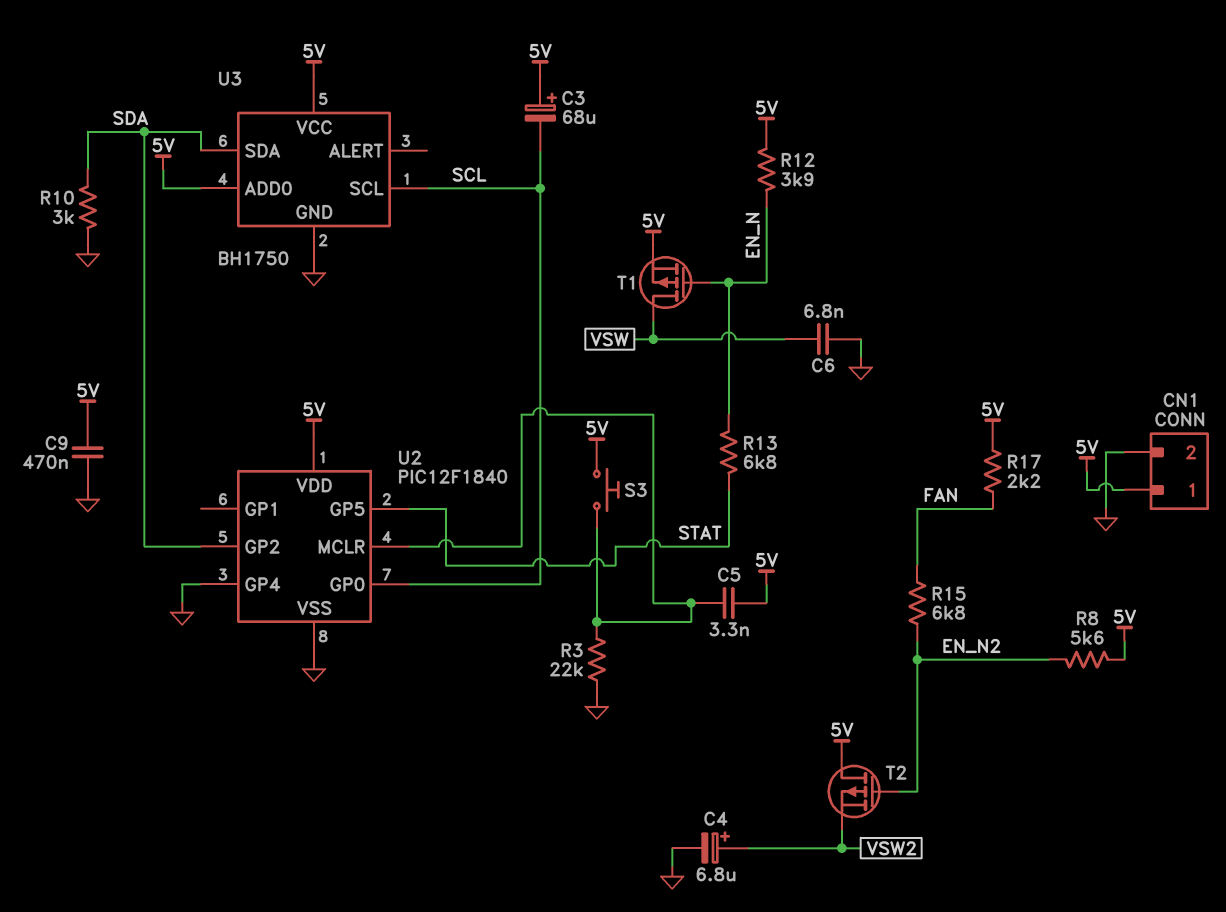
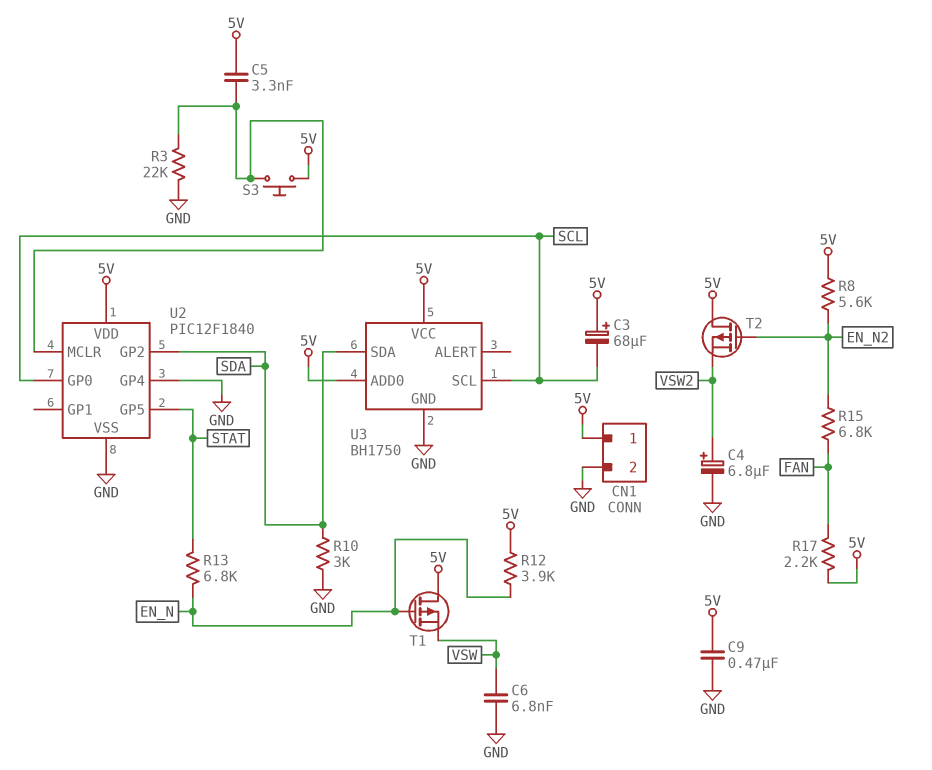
T1: PMOS (G EN_N, D VSW, S 5V) -> PMOS (G EN_N, D 5V, S VSW)

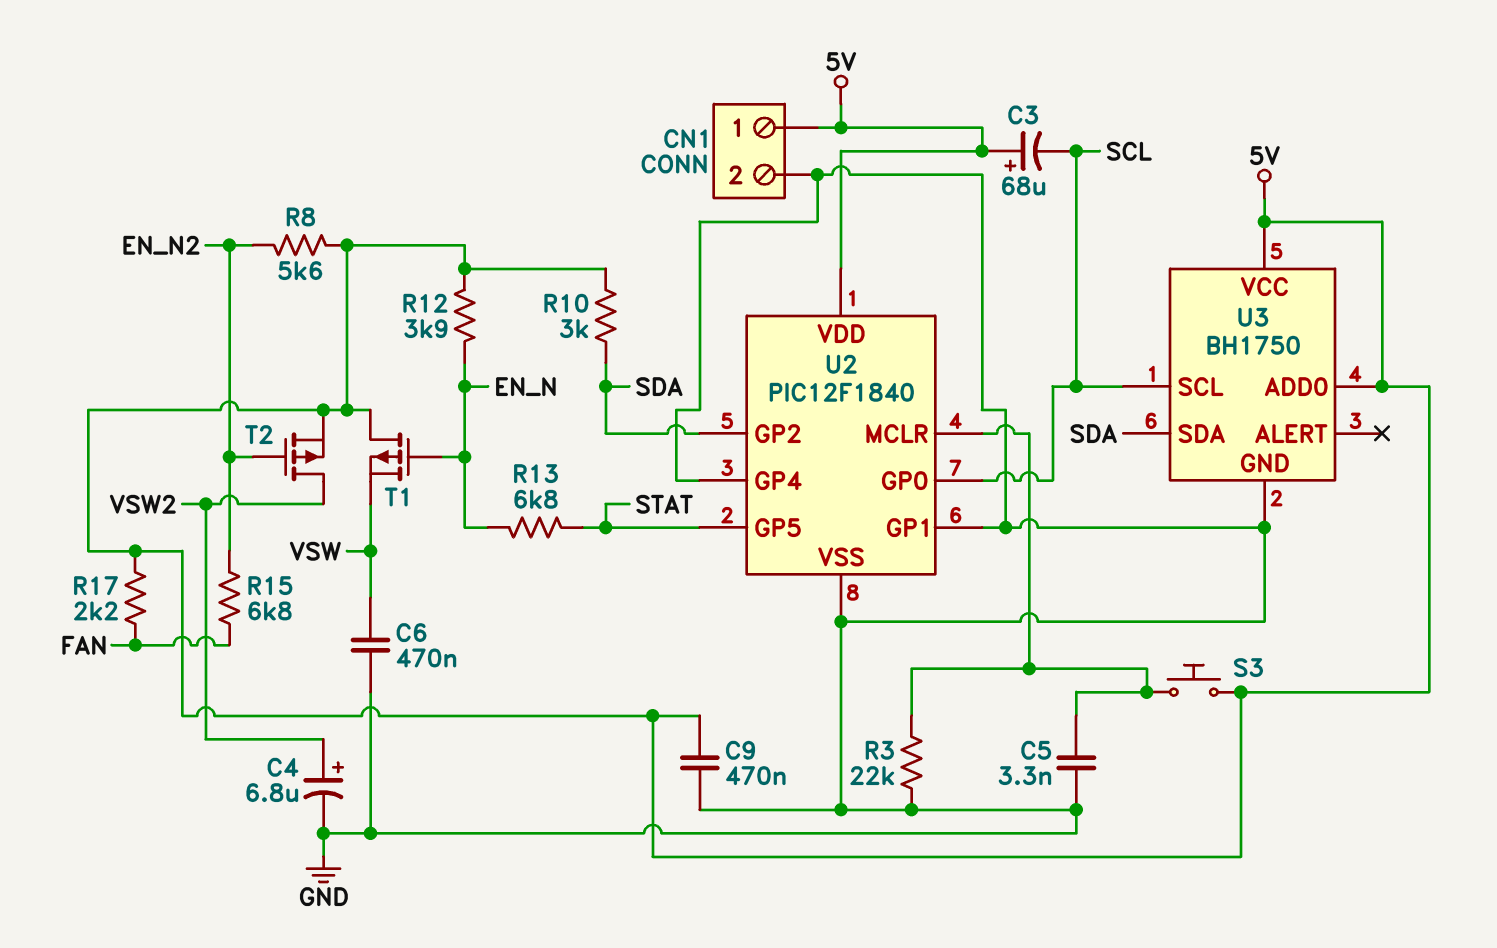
C5: 3.3nF (5V, U2/MCLR) -> 3.3nF (GND, U2/MCLR)
C6: 6.8nF (GND, VSW) -> 470nF (GND, VSW)
R10: 3k (GND, SDA) -> 3k (5V, SDA)
T2: PMOS (G EN_N2, D 5V, S VSW2) -> PMOS (G EN_N2, D VSW2, S 5V)
U2 pin GP1: none -> GND

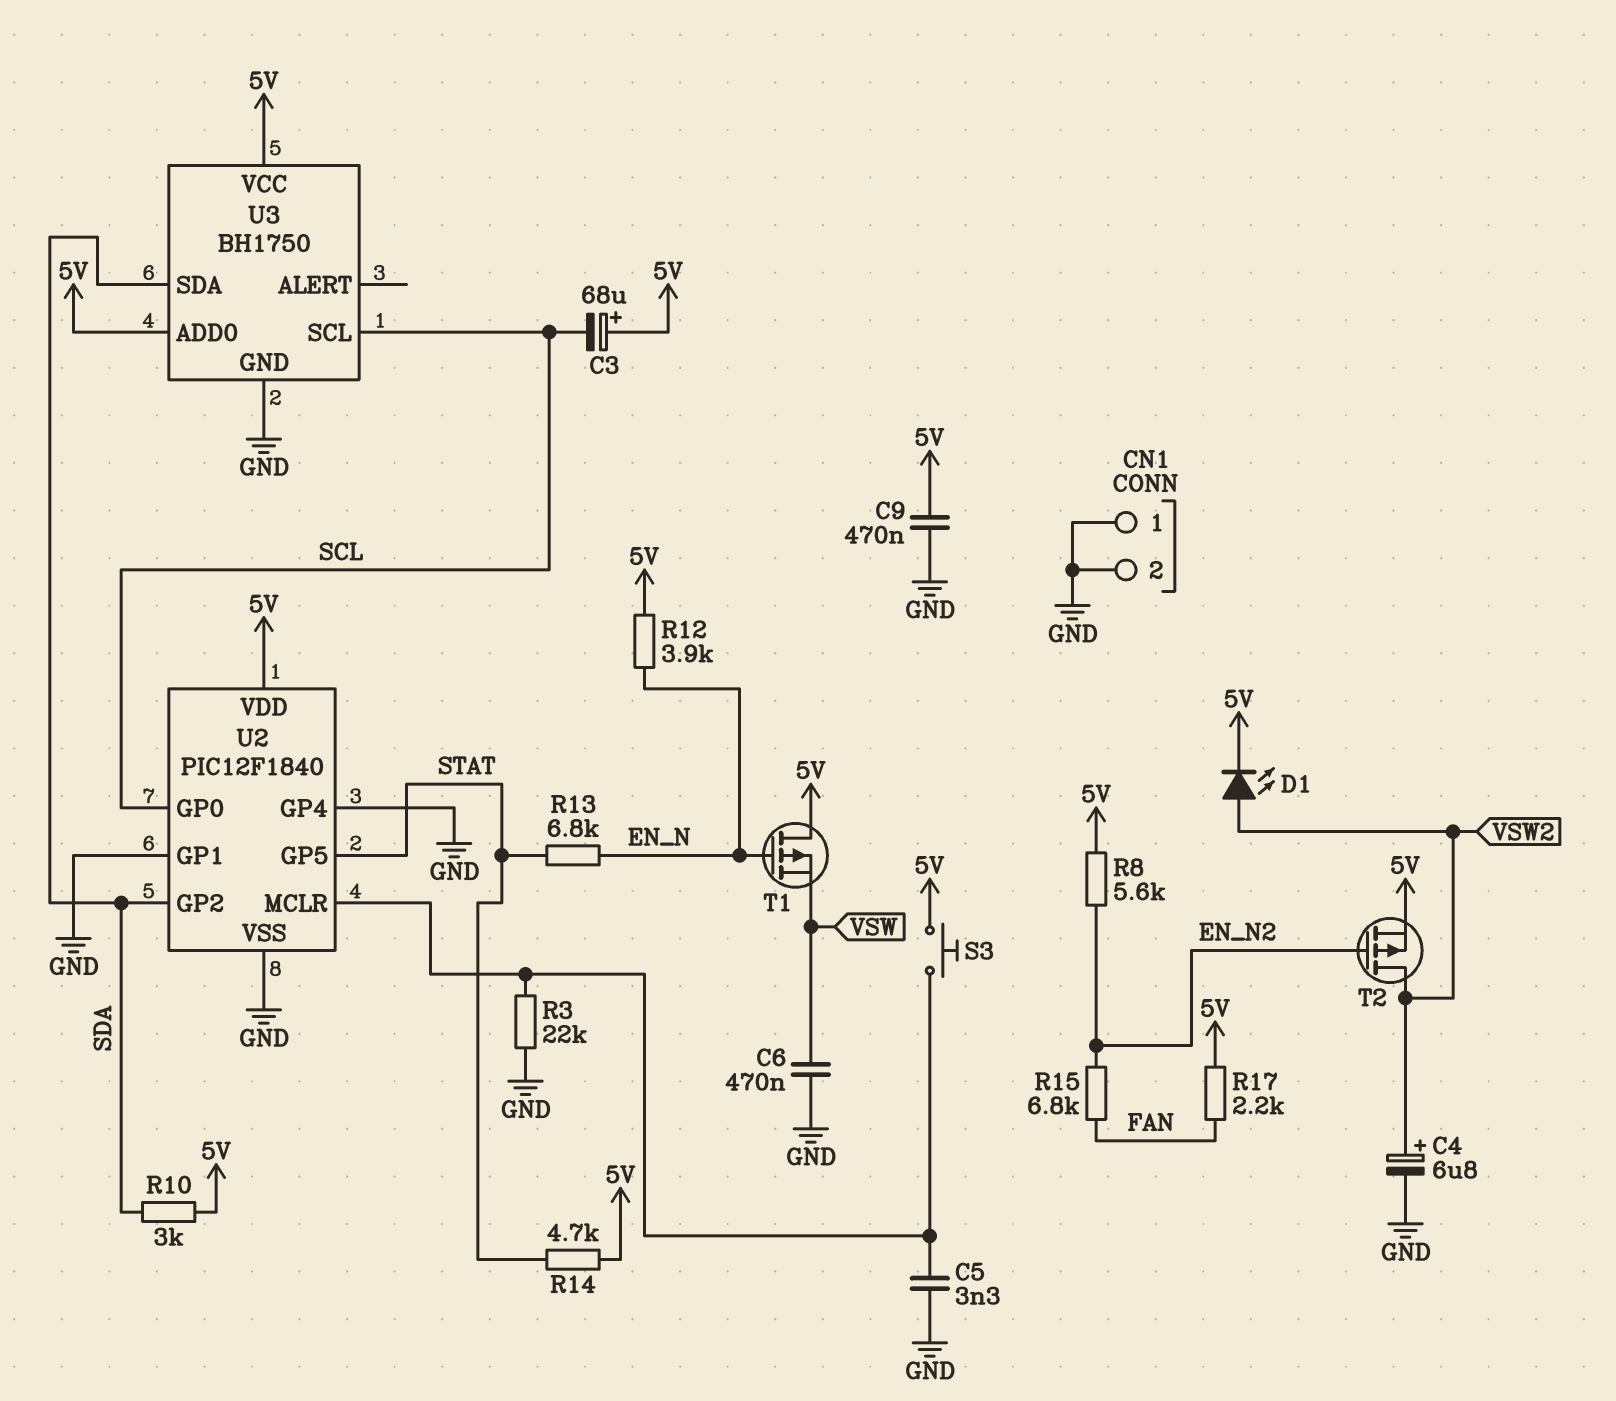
CN1 pin 1: 5V -> GND
D1: none -> LED (A VSW2, K 5V)
R14: none -> 4.7k (5V, STAT)

